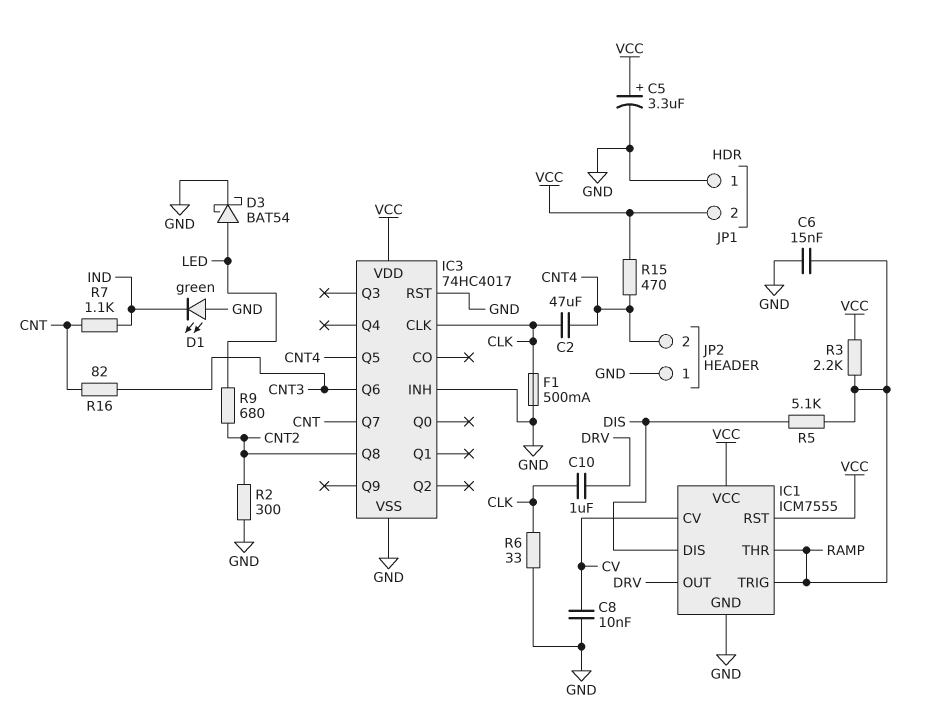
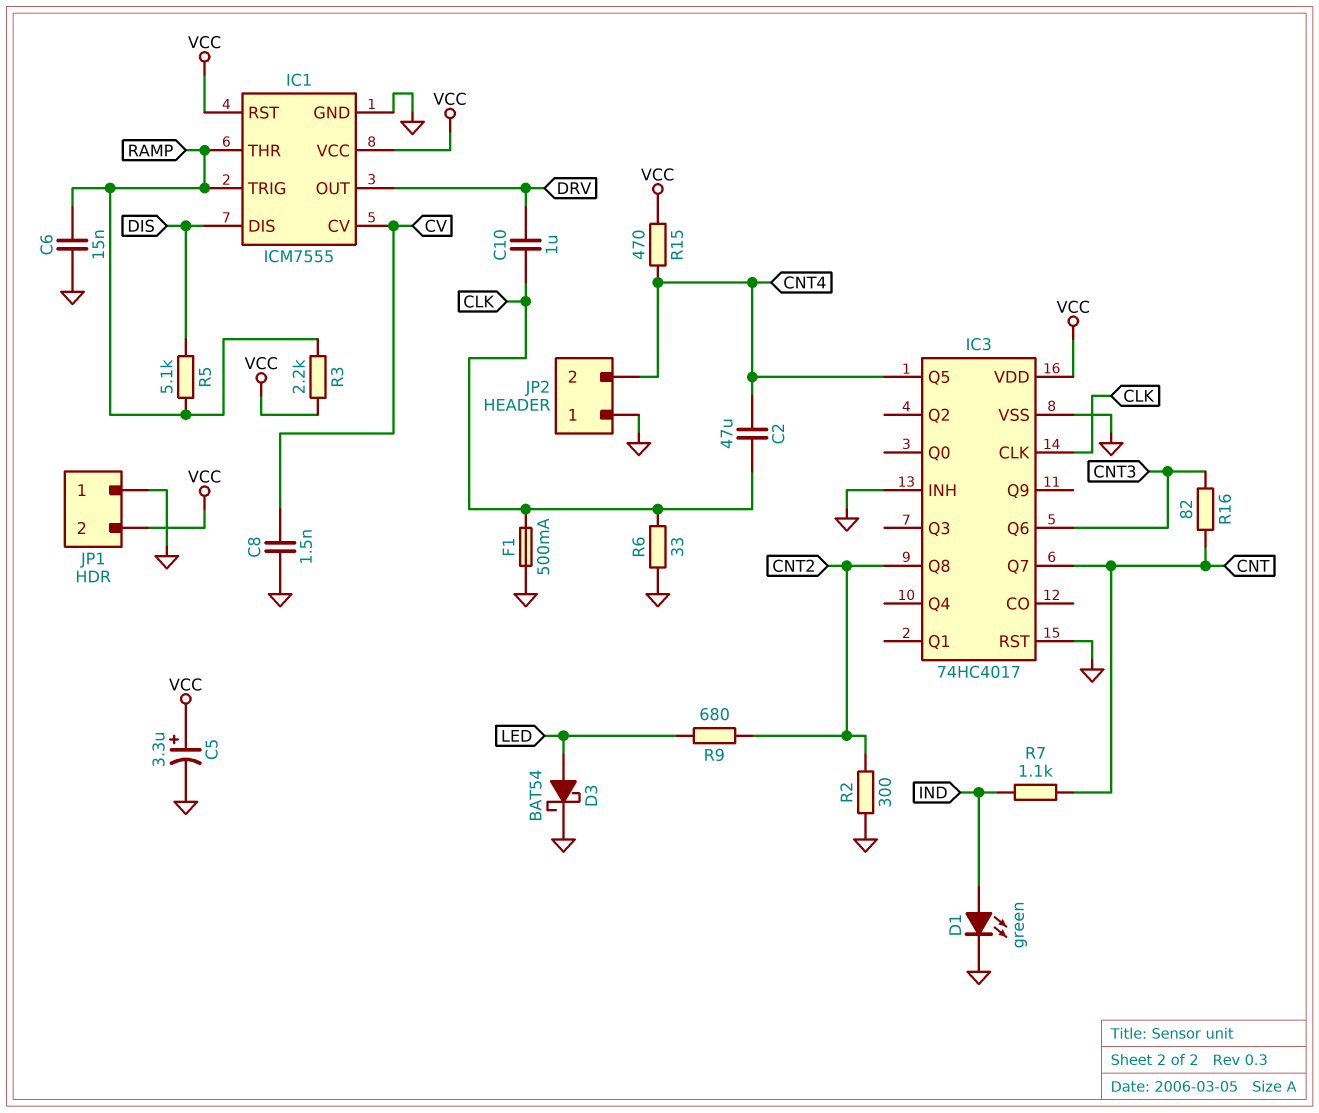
C8: 10nF (CV, GND) -> 1.5nF (CV, GND)
D1: LED green (A GND, K IND) -> LED green (A IND, K GND)

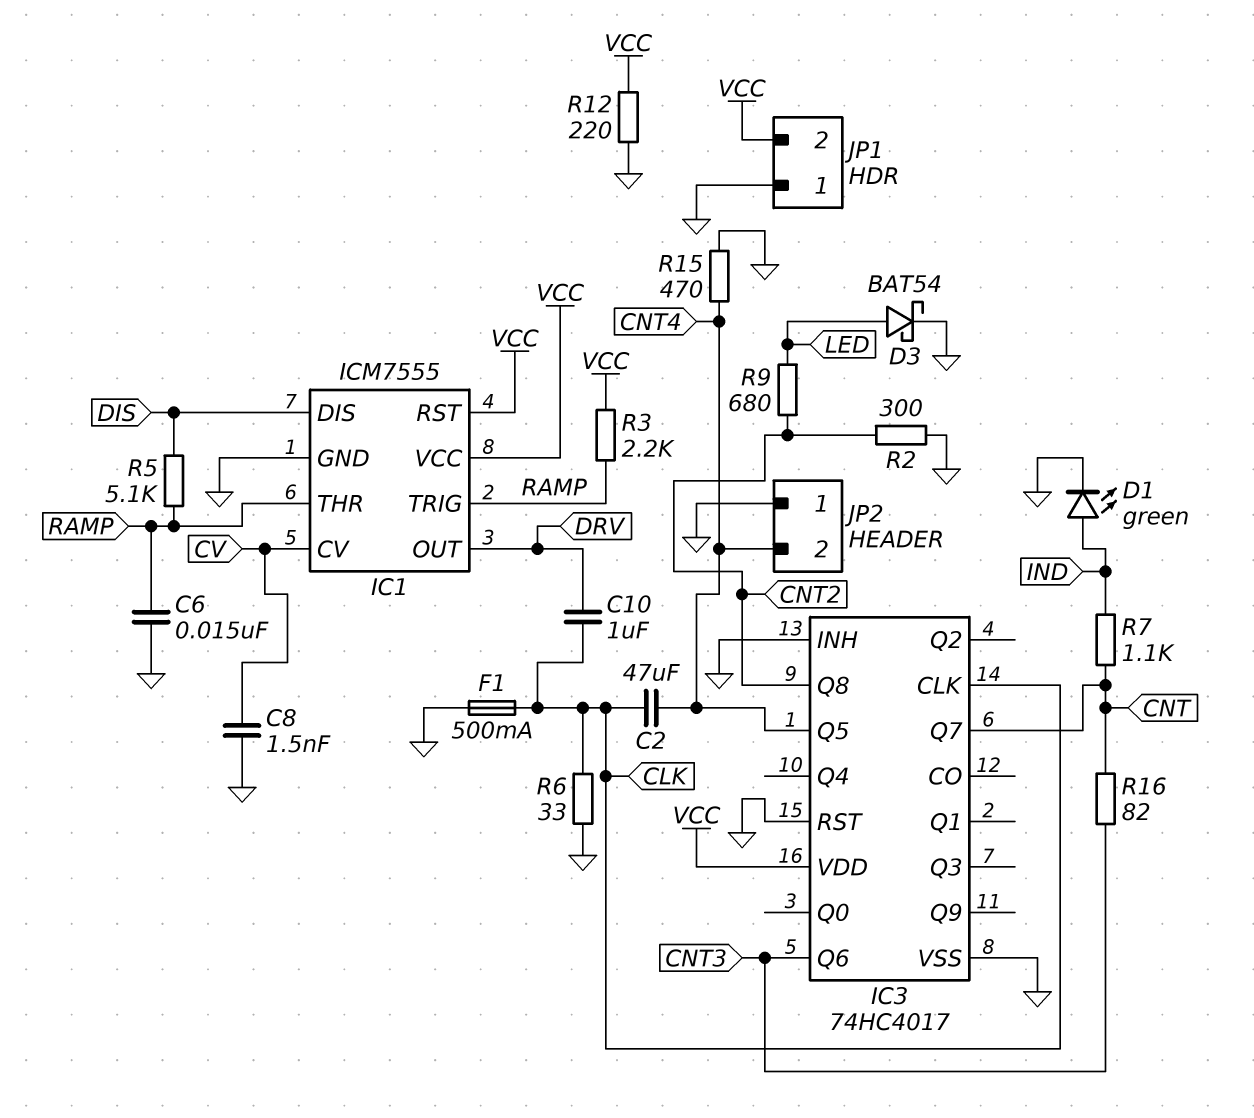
C5: 3.3uF (plus VCC, minus GND) -> none
R12: none -> 220 (GND, VCC)
R15: 470 (CNT4, VCC) -> 470 (CNT4, GND)

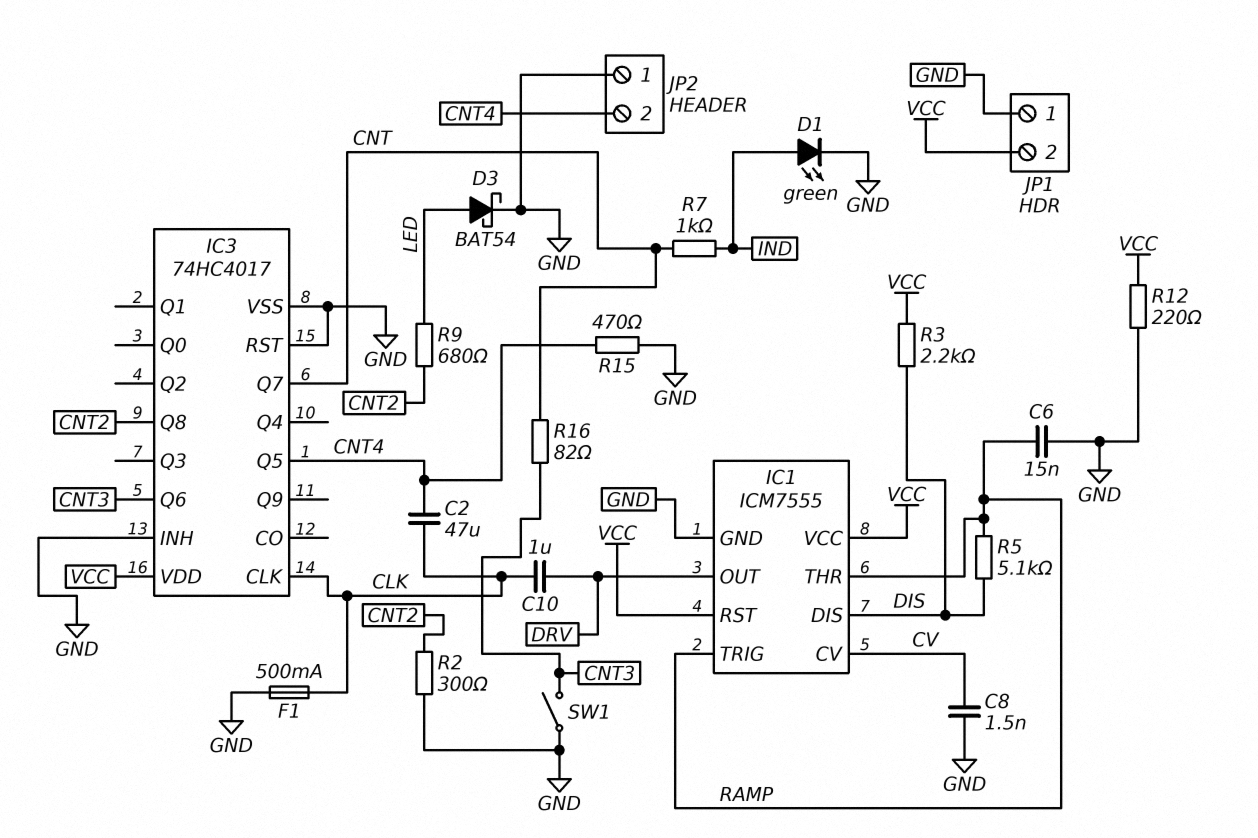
R3: 2.2k (RAMP, VCC) -> 2.2k (DIS, VCC)
R6: 33 (CLK, GND) -> none
R7: 1.1k (CNT, IND) -> 1k (CNT, IND)
SW1: none -> switch (CNT3, GND)

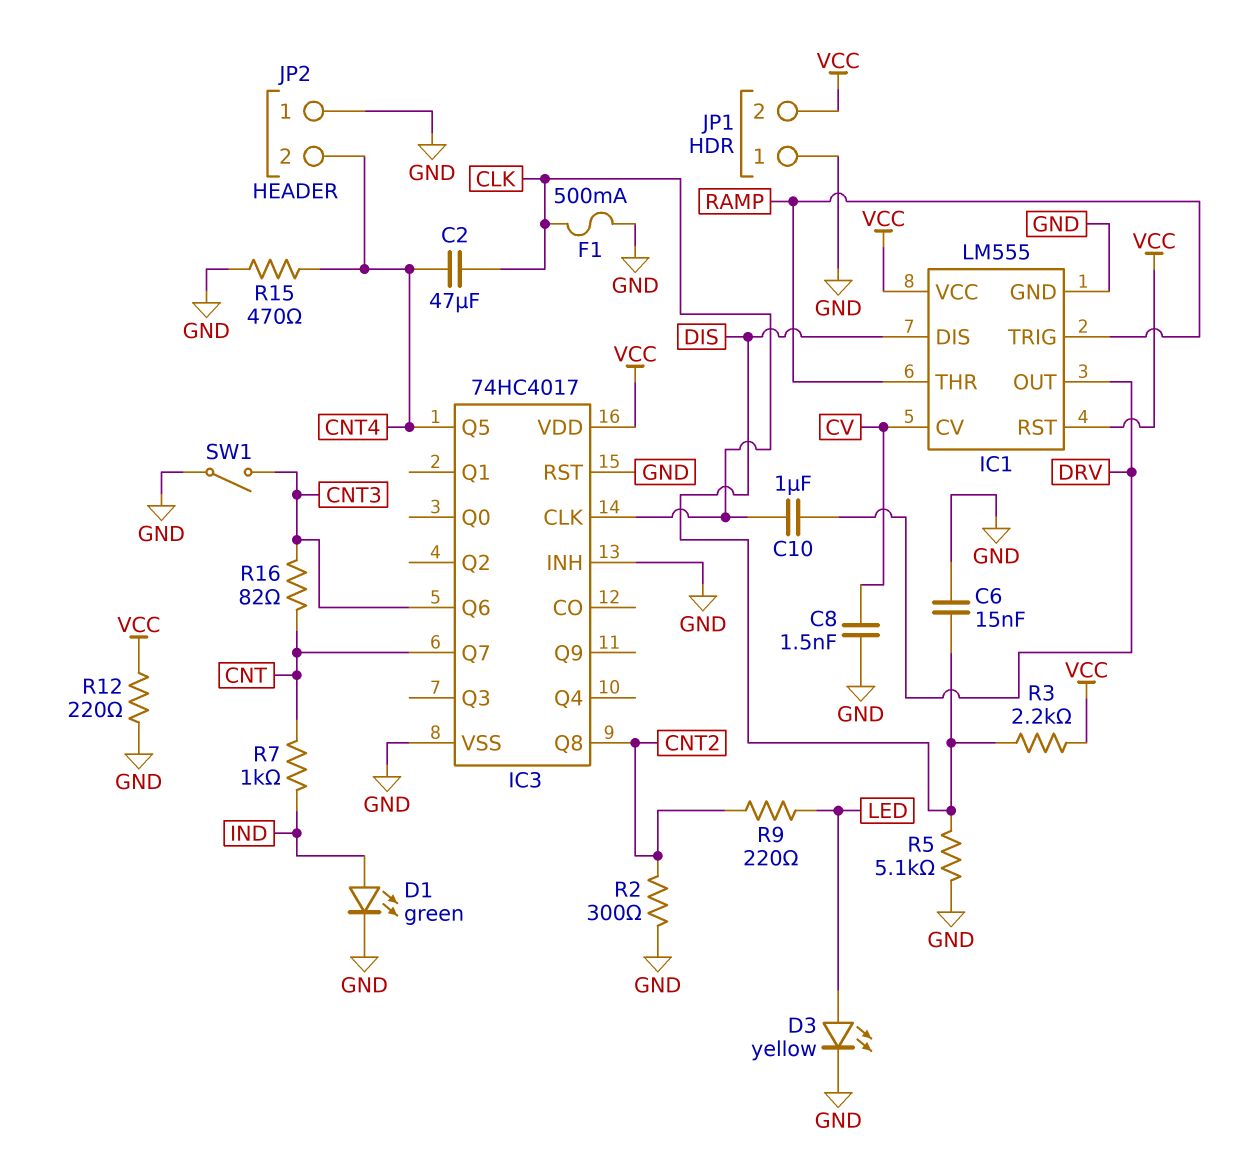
C6: 15nF (GND, RAMP) -> 15nF (DIS, GND)
D3: schottky BAT54 (A LED, K GND) -> LED yellow (A LED, K GND)
IC1: ICM7555 -> LM555
R5: 5.1k (DIS, RAMP) -> 5.1k (DIS, GND)
R9: 680 (CNT2, LED) -> 220 (CNT2, LED)

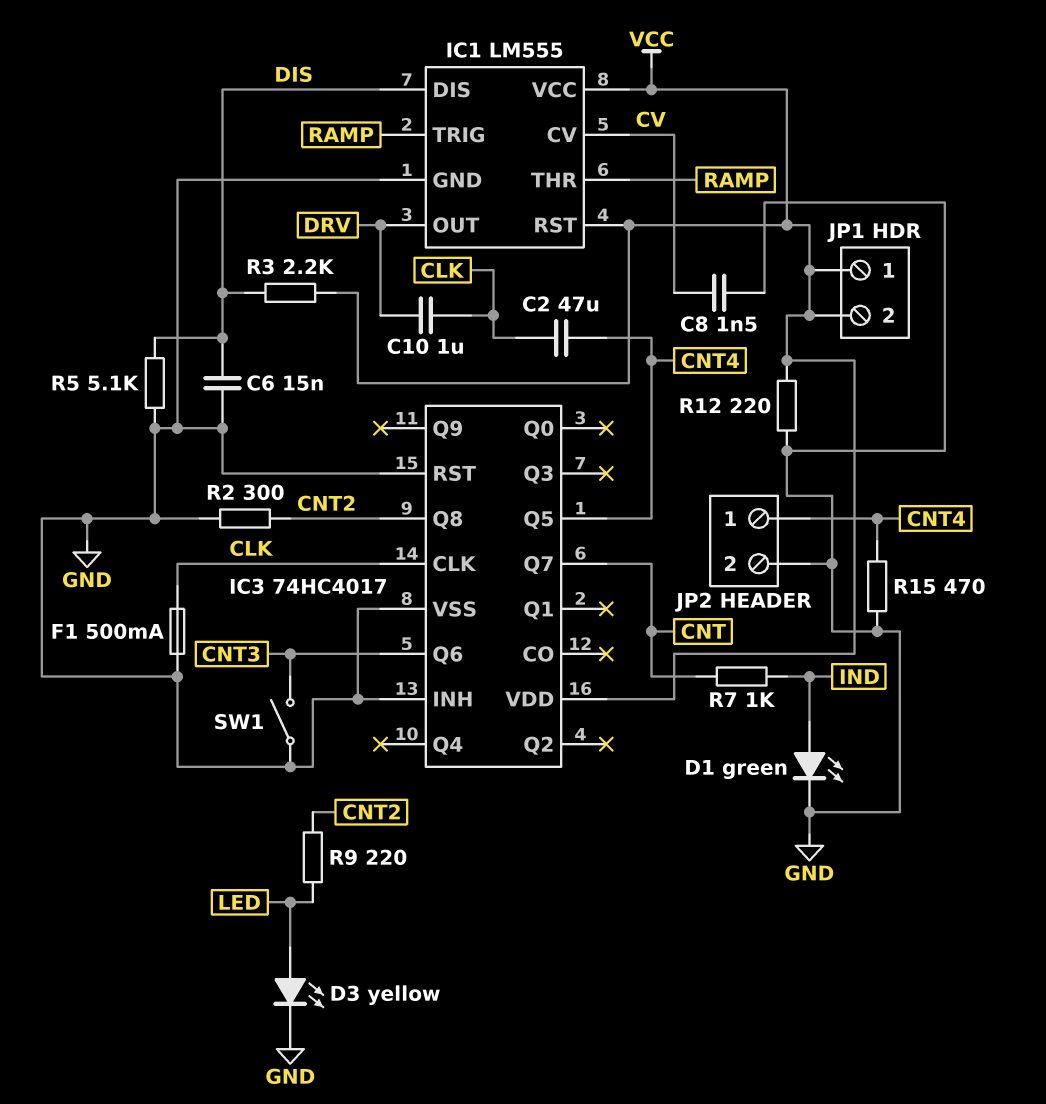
JP1 pin 1: GND -> VCC
JP2 pin 1: GND -> CNT4
JP2 pin 2: CNT4 -> GND
R16: 82 (CNT, CNT3) -> none

